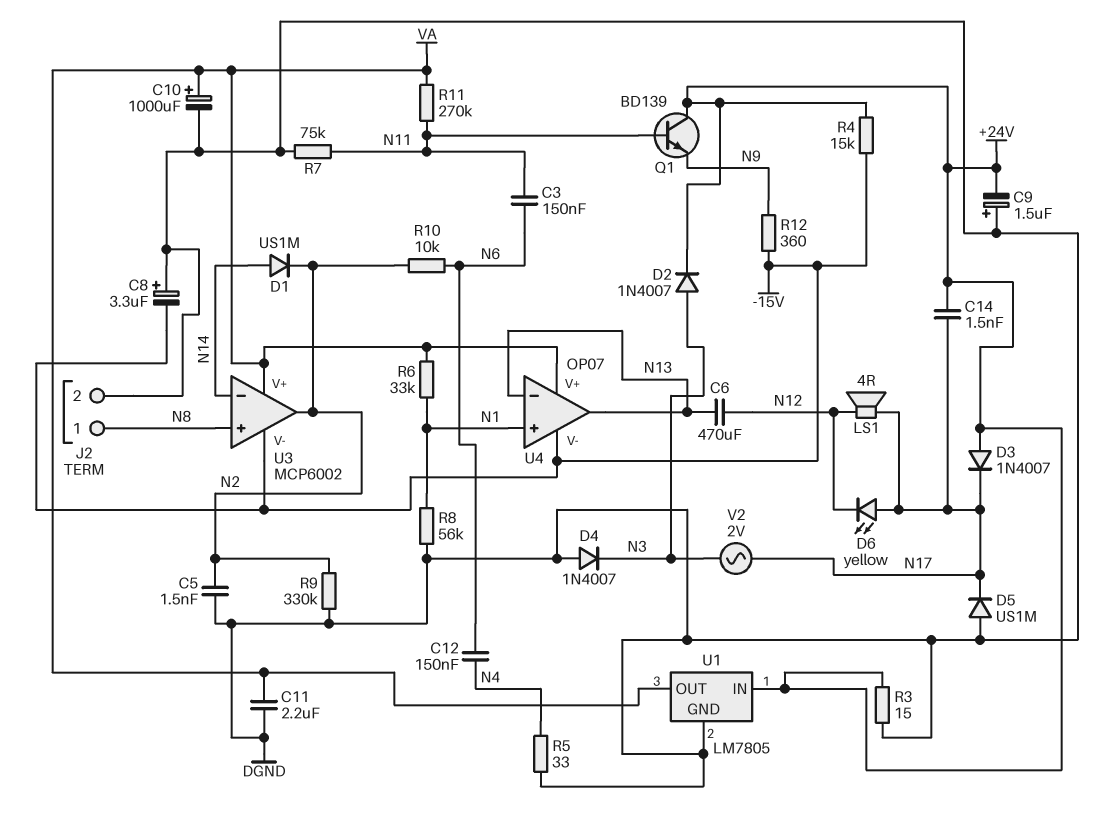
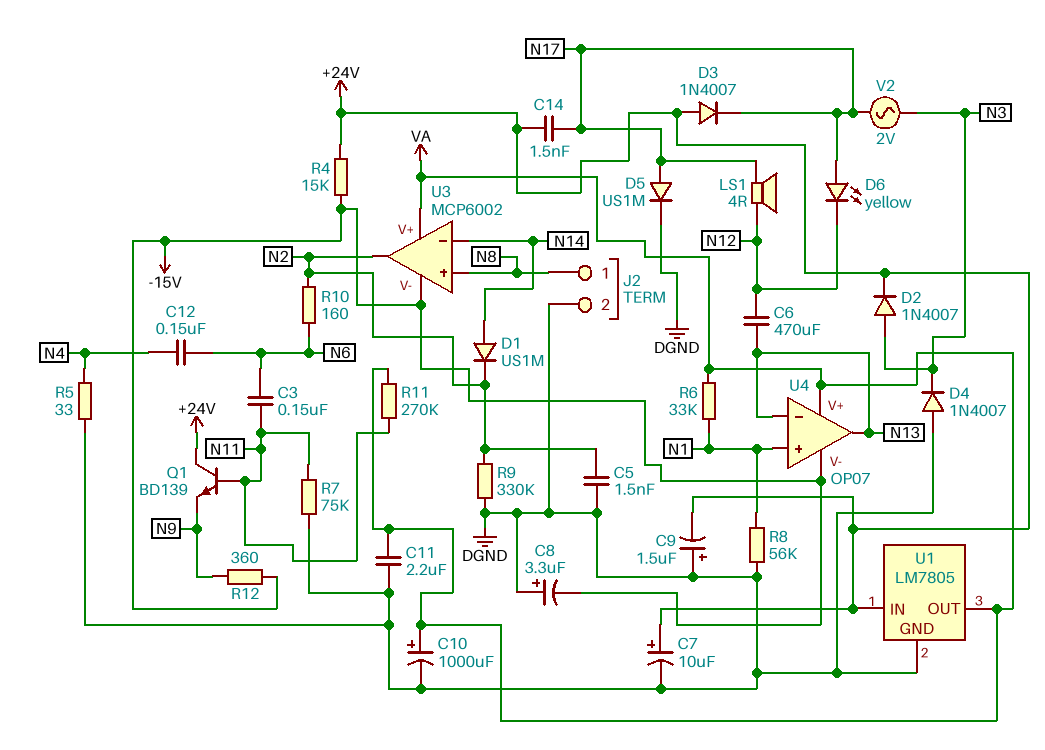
C7: none -> 10uF (plus +24V, minus DGND)
D5: diode US1M (A DGND, K N17) -> diode US1M (A N17, K DGND)
R3: 15 (+24V, DGND) -> none
R10: 10k (N2, N6) -> 160 (N2, N6)

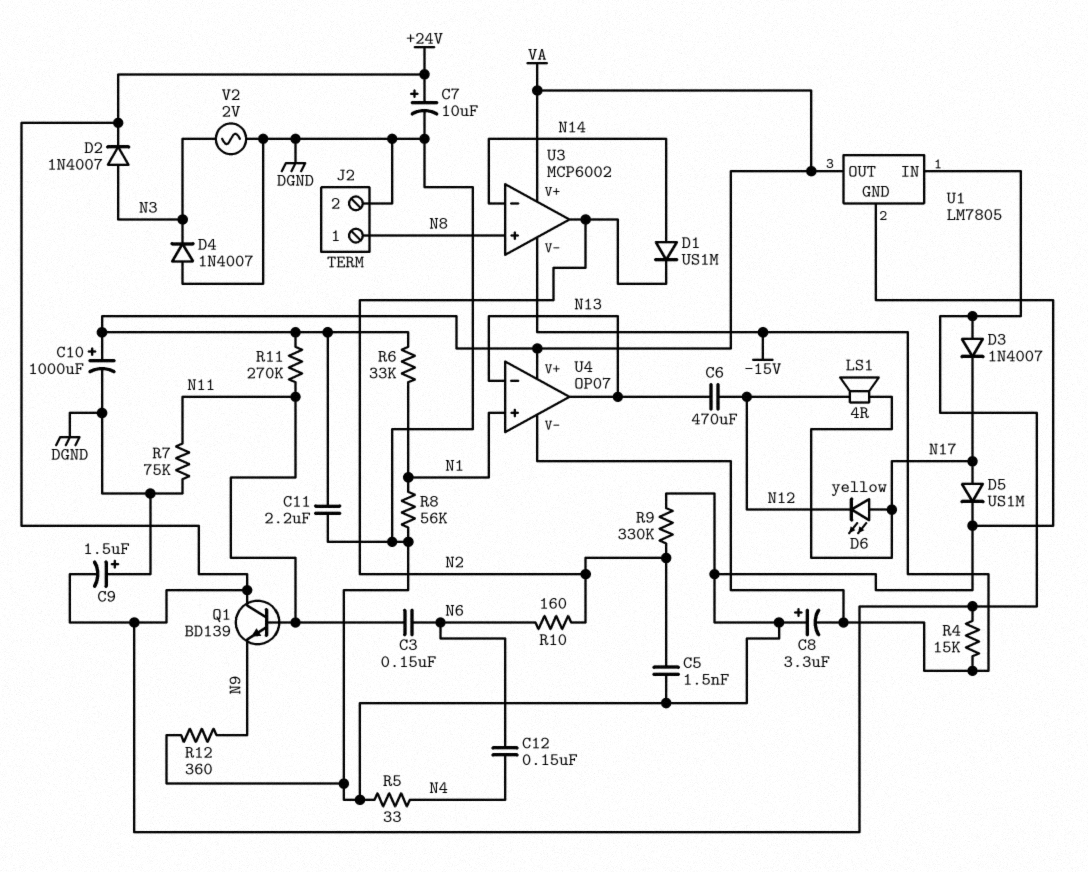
C14: 1.5nF (+24V, N17) -> none
R12: 360 (-15V, N9) -> 360 (DGND, N9)
V2: AC 2V (N3, N17) -> AC 2V (DGND, N3)

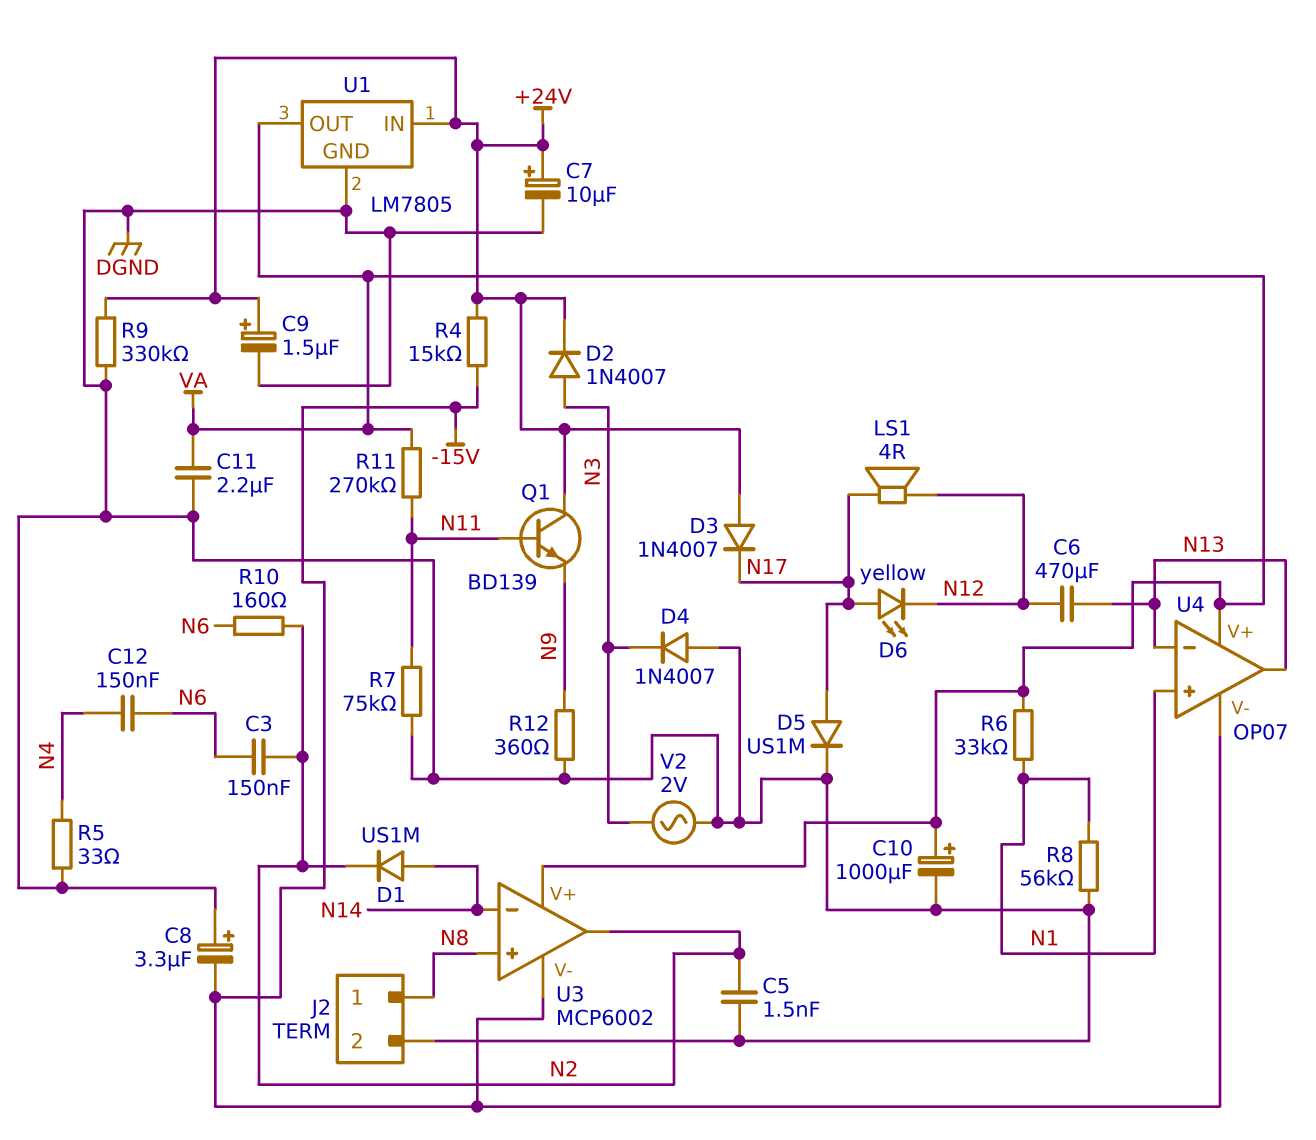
C3: 150nF (N6, N11) -> 150nF (N2, N6)
C9: 1.5uF (plus DGND, minus +24V) -> 1.5uF (plus +24V, minus DGND)
R9: 330k (DGND, N2) -> 330k (+24V, DGND)

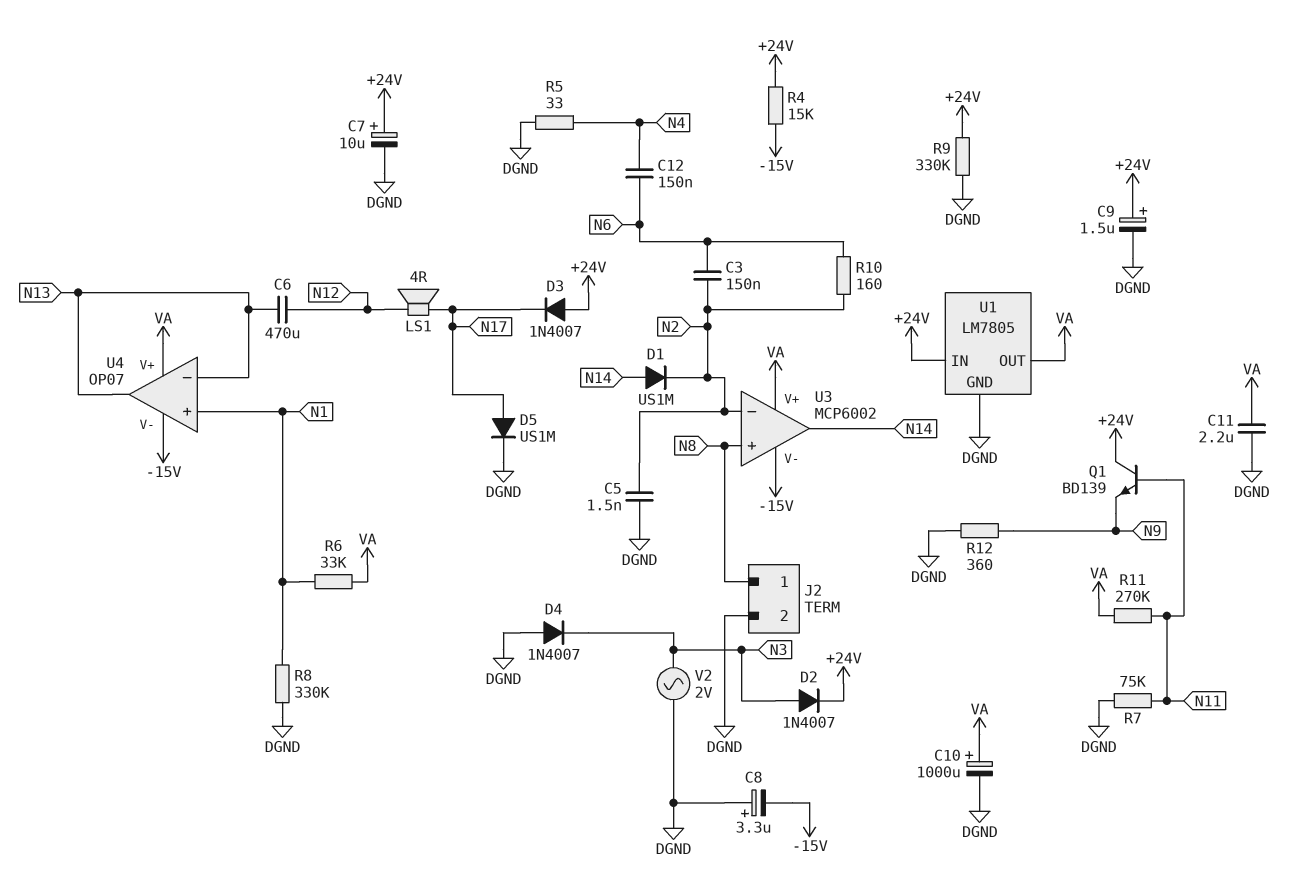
D6: LED yellow (A N17, K N12) -> none
R8: 56k (DGND, N1) -> 330k (DGND, N1)
U3 pin in-: N14 -> N2
U3 pin out: N2 -> N14

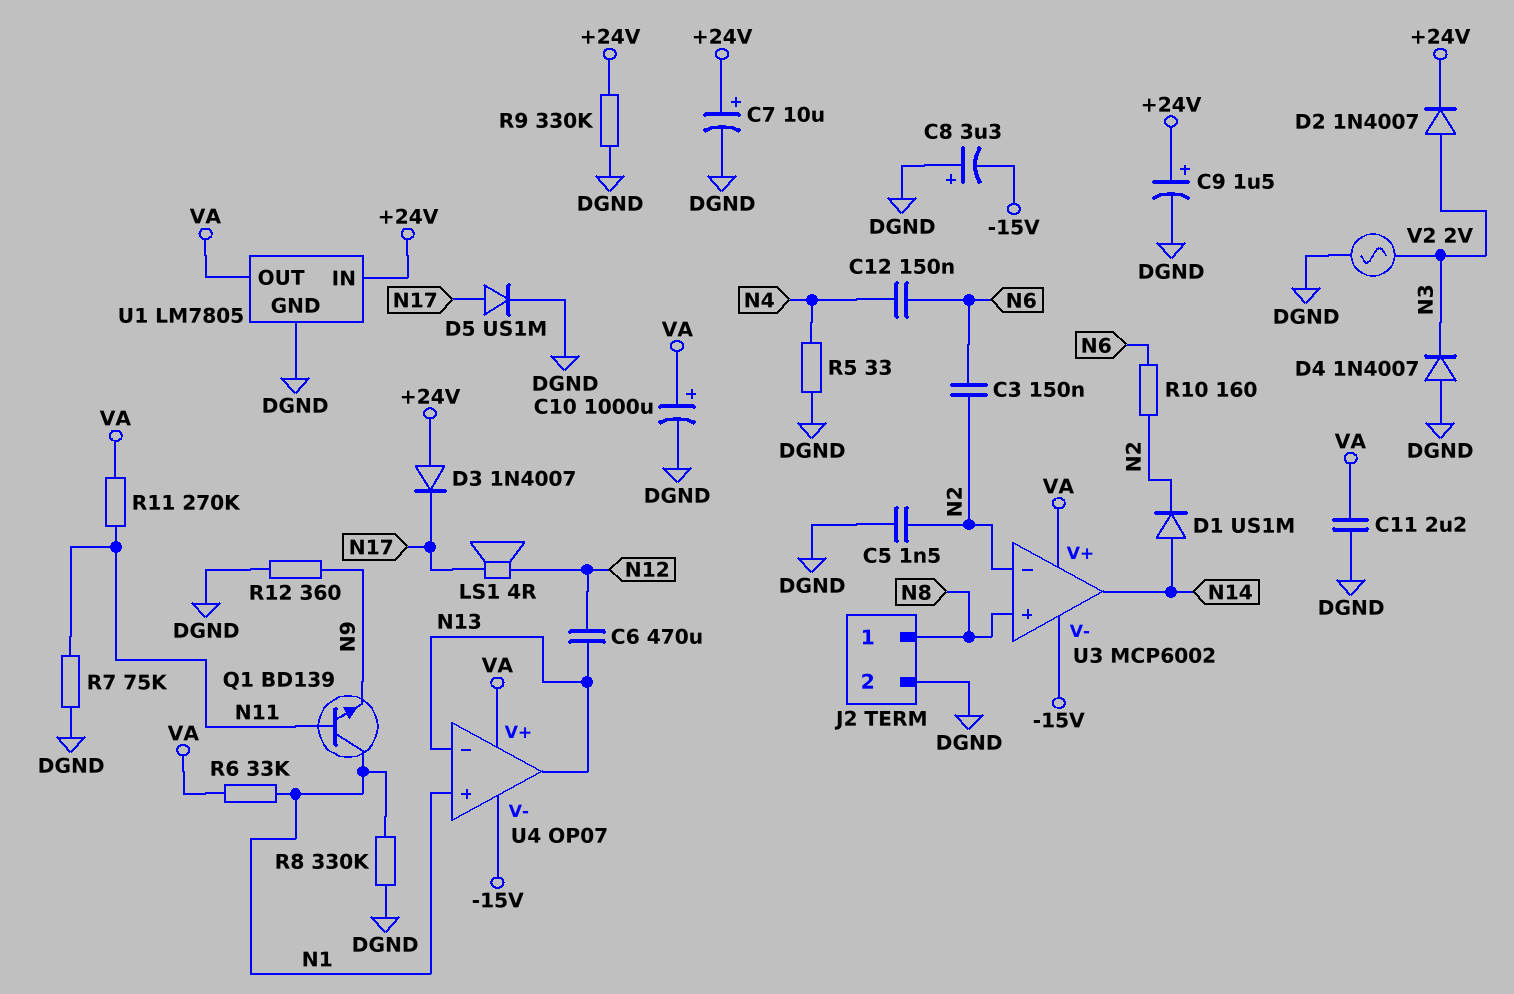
Q1: NPN BD139 (B N11, C +24V, E N9) -> NPN BD139 (B N11, C N1, E N9)
R4: 15k (+24V, -15V) -> none

